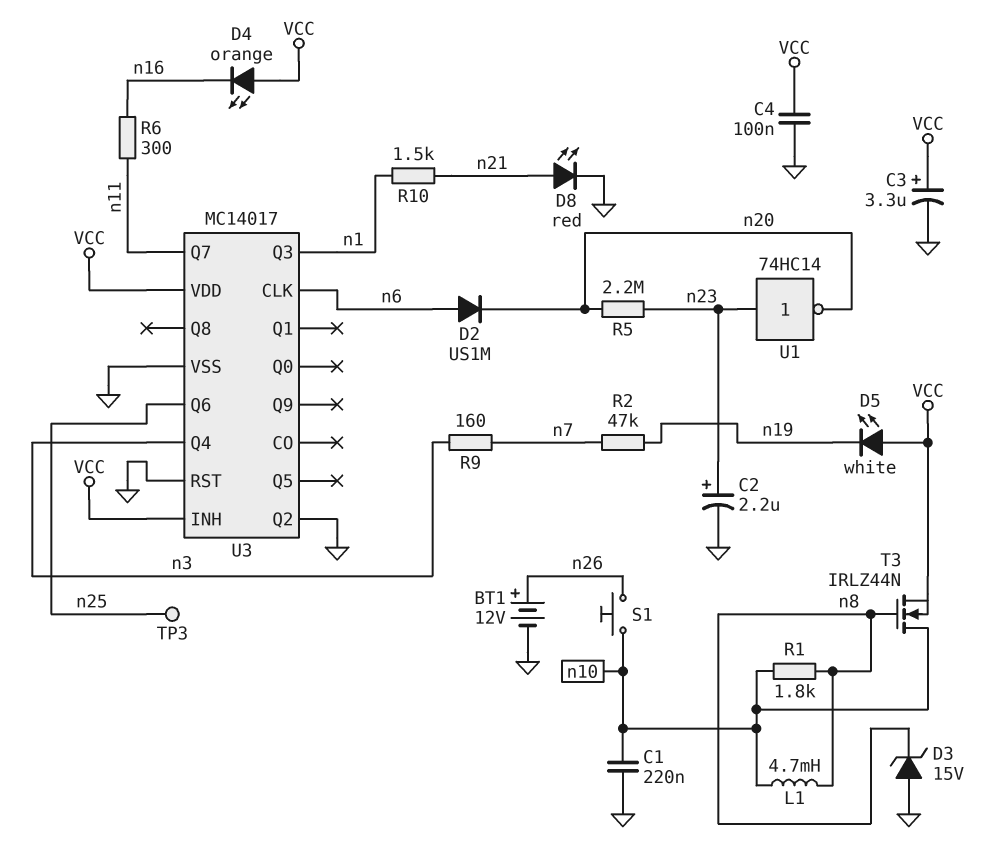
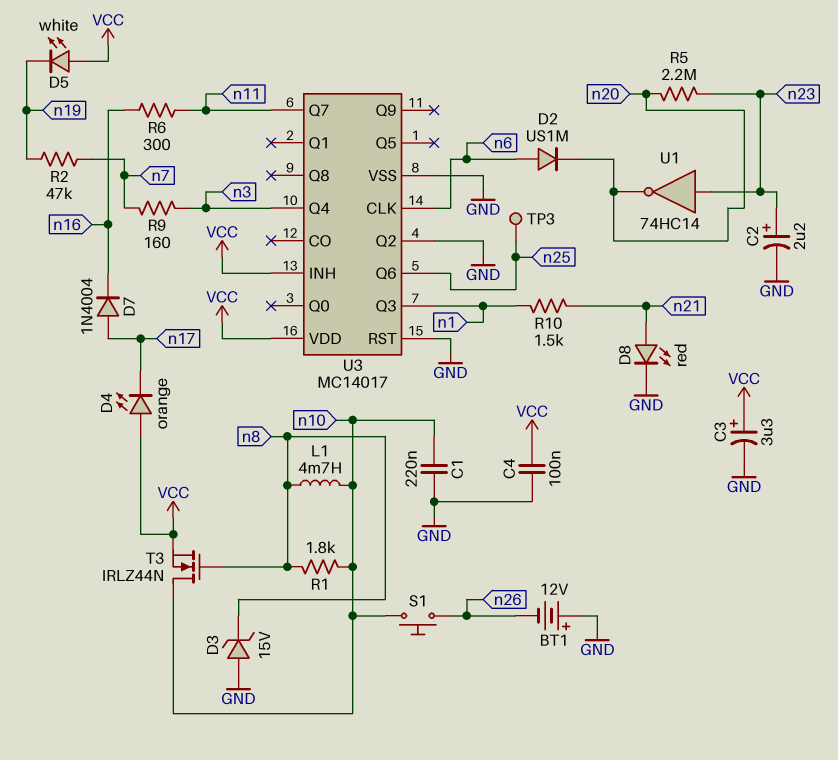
BT1: 12V (plus n26, minus GND) -> 12V (plus GND, minus n26)
D4: LED orange (A VCC, K n16) -> LED orange (A VCC, K n17)
D7: none -> diode 1N4004 (A n17, K n16)

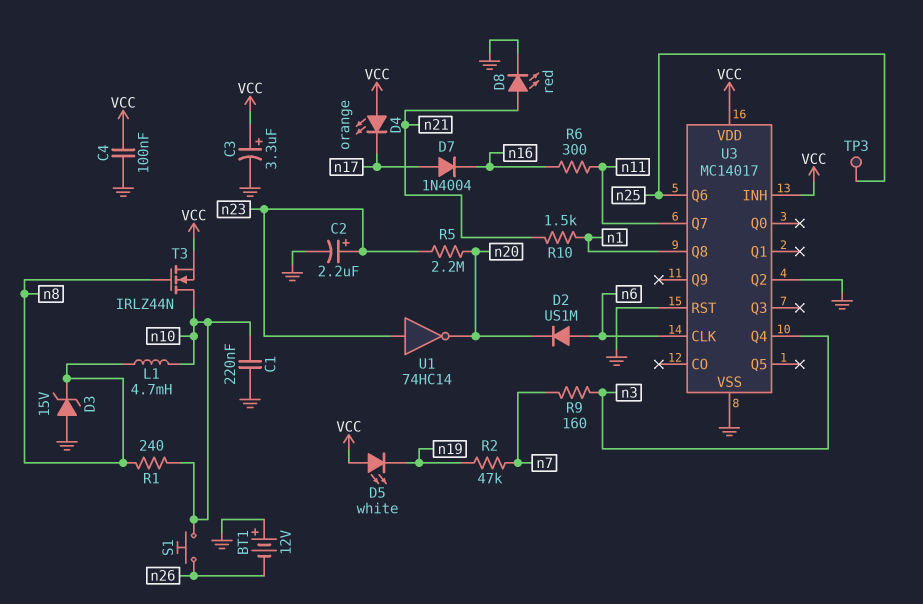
R1: 1.8k (n8, n10) -> 240 (n8, n10)
U3 pin Q3: n1 -> none
U3 pin Q8: none -> n1

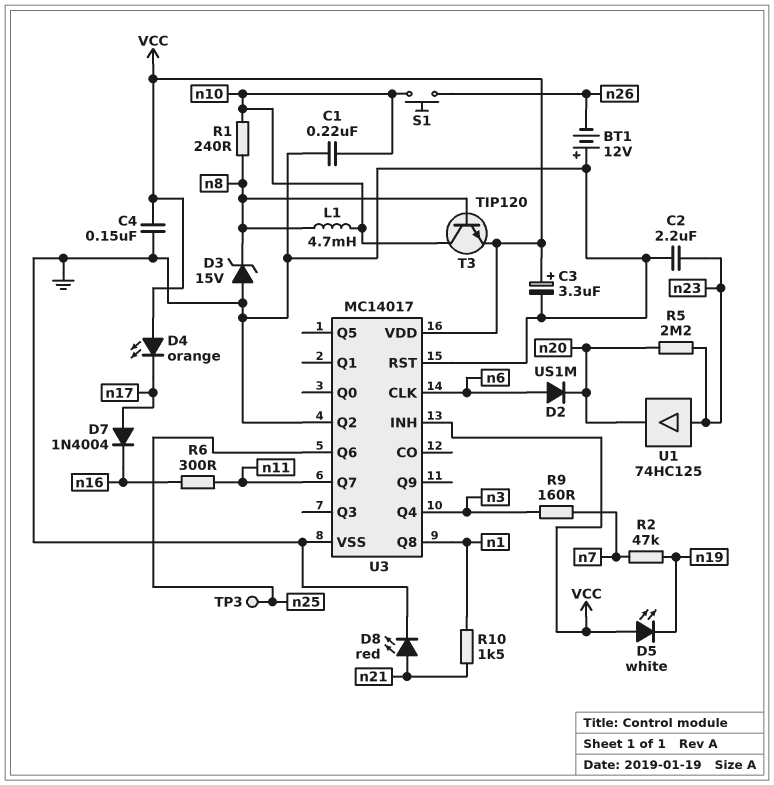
C2: 2.2uF (plus n23, minus GND) -> 2.2uF (GND, n23)
C4: 100nF (GND, VCC) -> 150nF (GND, VCC)
T3: NMOS IRLZ44N (G n8, D n10, S VCC) -> NPN TIP120 (B n8, C n10, E VCC)
U1: NOT 74HC14 (in n23, out n20) -> buffer 74HC125 (in n23, out n20)

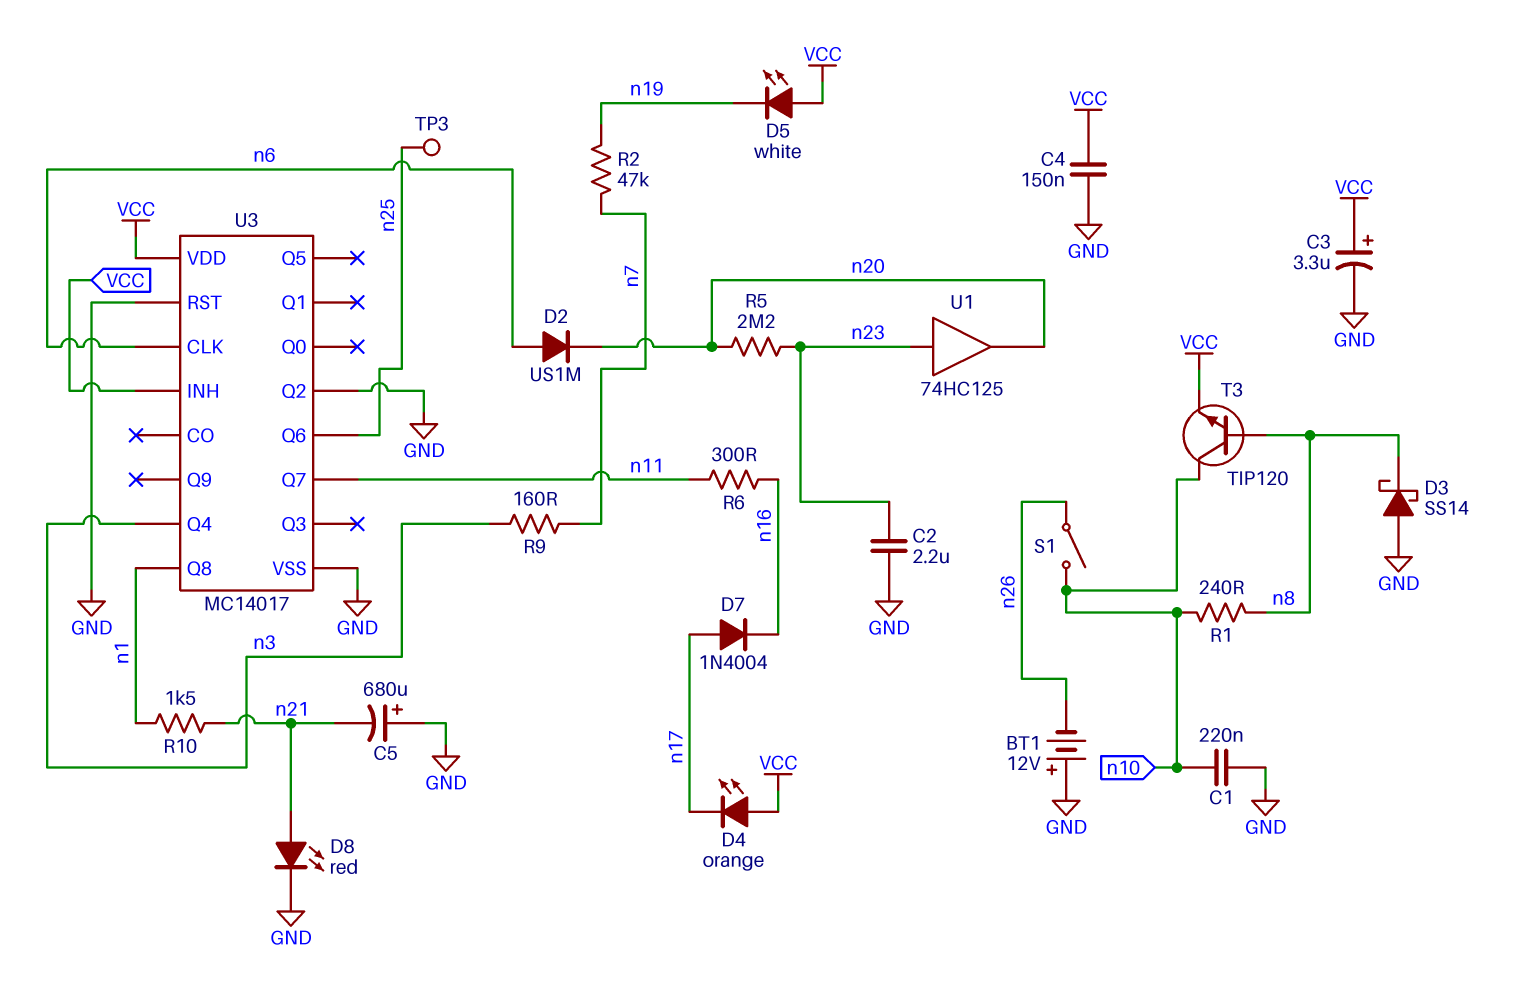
C5: none -> 680uF (plus GND, minus n21)
D3: zener 15V (A GND, K n8) -> schottky SS14 (A GND, K n8)
L1: 4.7mH (n8, n10) -> none
S1: button (n10, n26) -> switch (n10, n26)

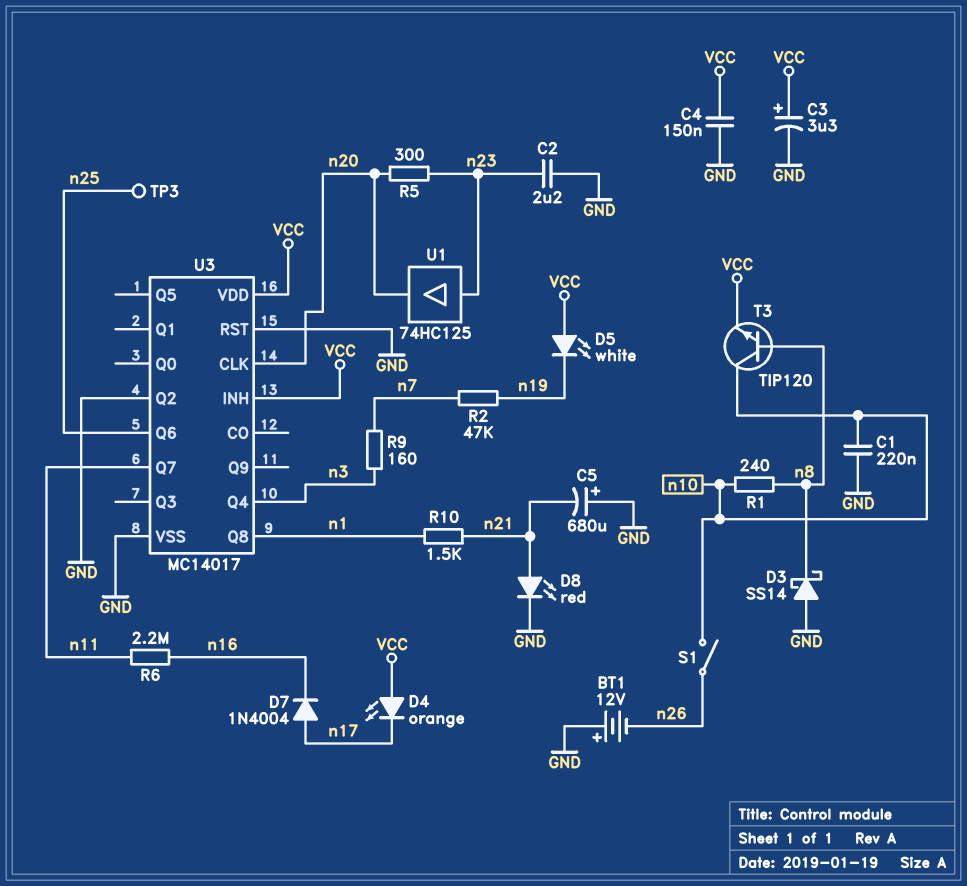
D2: diode US1M (A n6, K n20) -> none
R5: 2.2M (n20, n23) -> 300 (n20, n23)
R6: 300 (n11, n16) -> 2.2M (n11, n16)
U3 pin CLK: n6 -> n20

